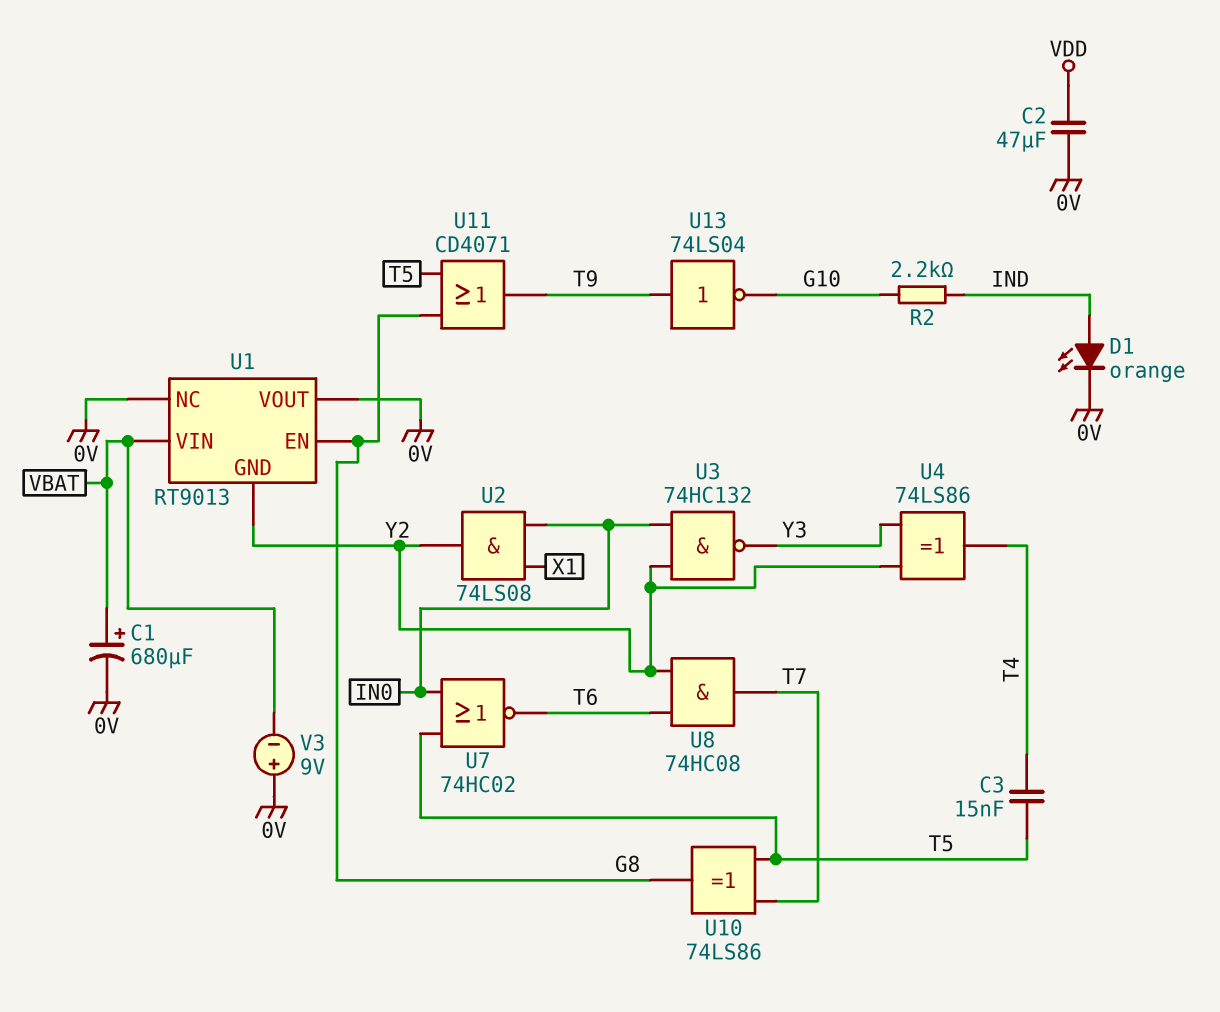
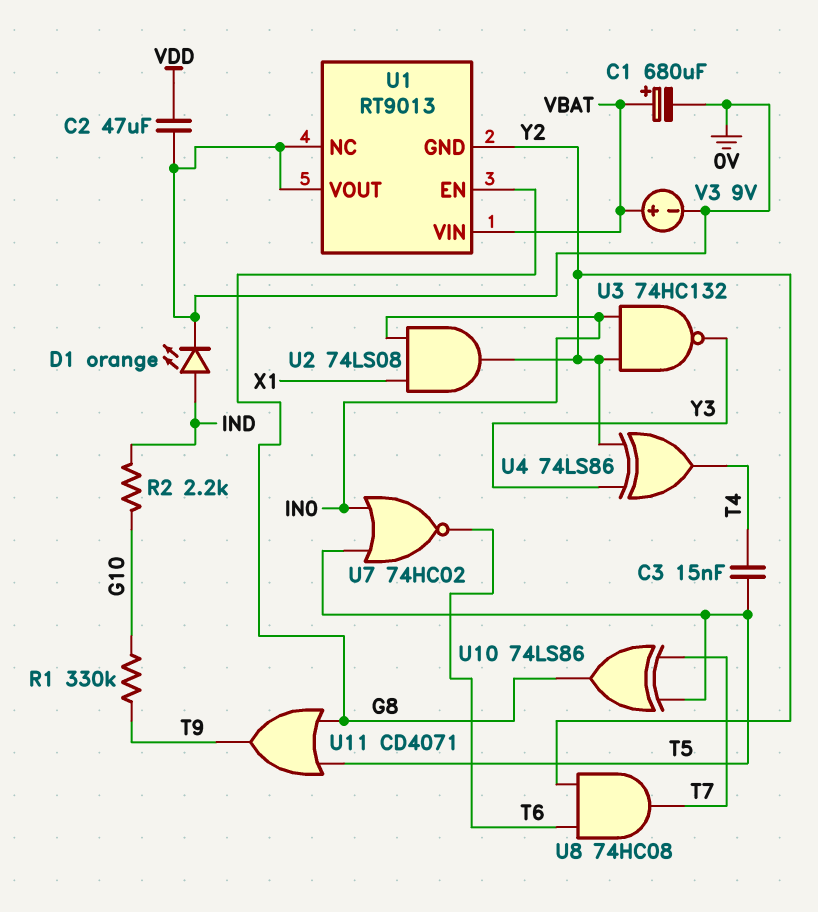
R1: none -> 330k (G10, T9)
U13: NOT 74LS04 (in T9, out G10) -> none
V3: 9V (plus 0V, minus VBAT) -> 9V (plus VBAT, minus 0V)

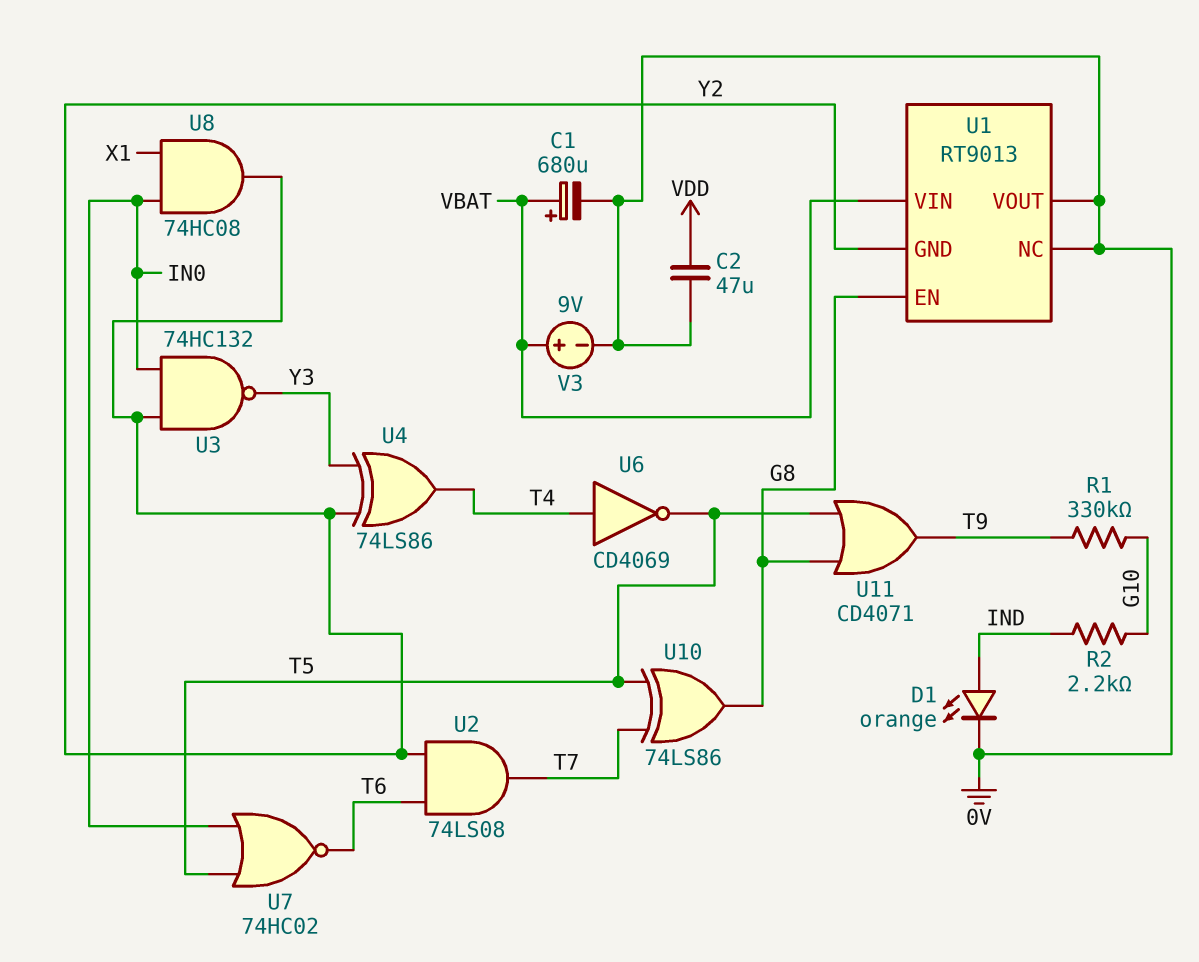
C3: 15nF (T4, T5) -> none
U2: AND 74LS08 (in IN0, in X1, out Y2) -> AND 74LS08 (in T6, in Y2, out T7)
U6: none -> NOT CD4069 (in T4, out T5)
U8: AND 74HC08 (in T6, in Y2, out T7) -> AND 74HC08 (in IN0, in X1, out Y2)

